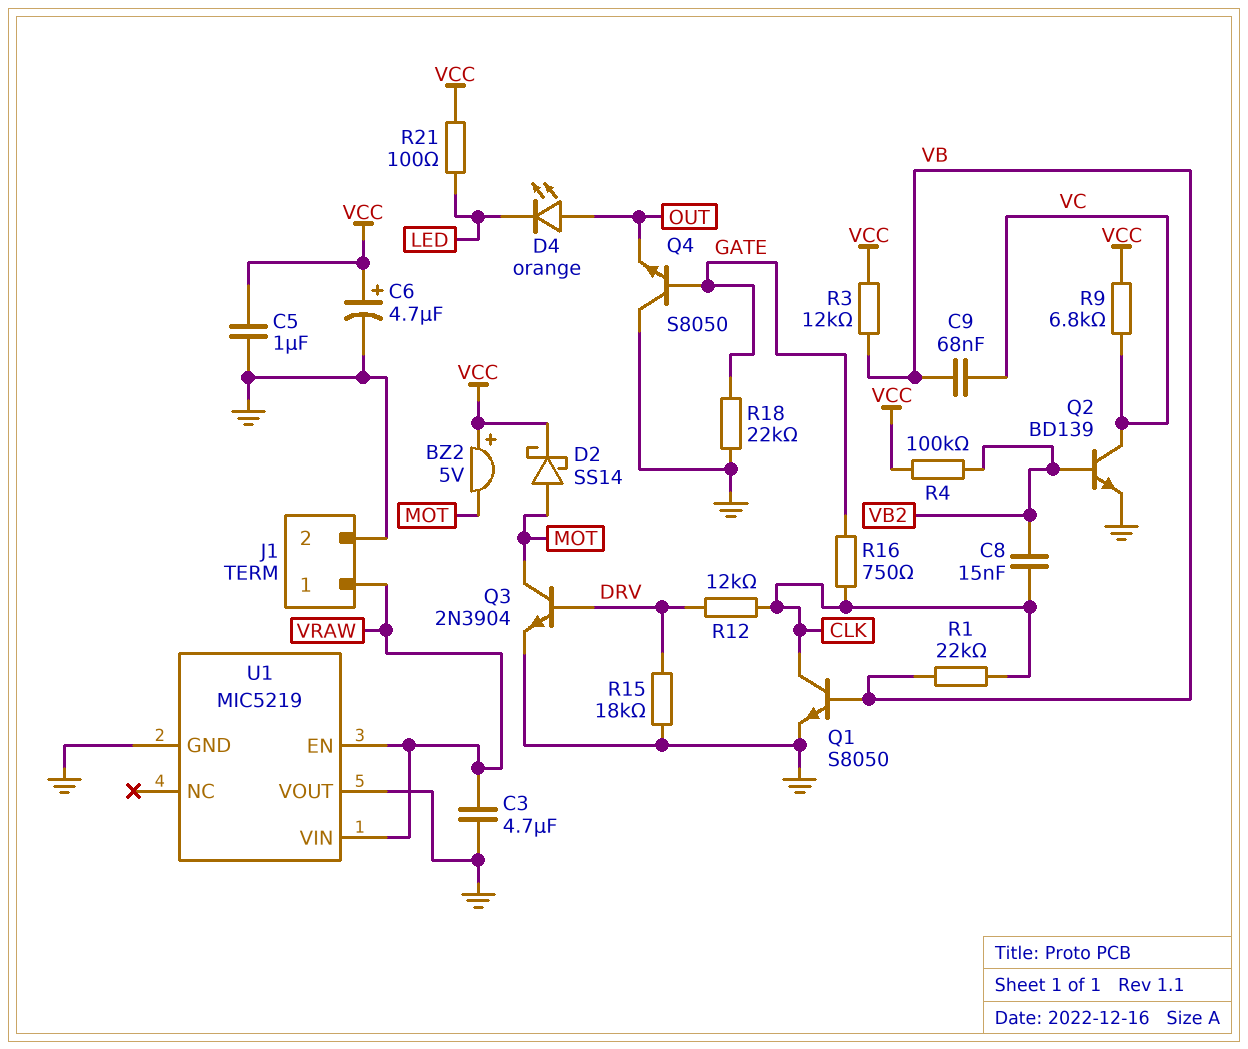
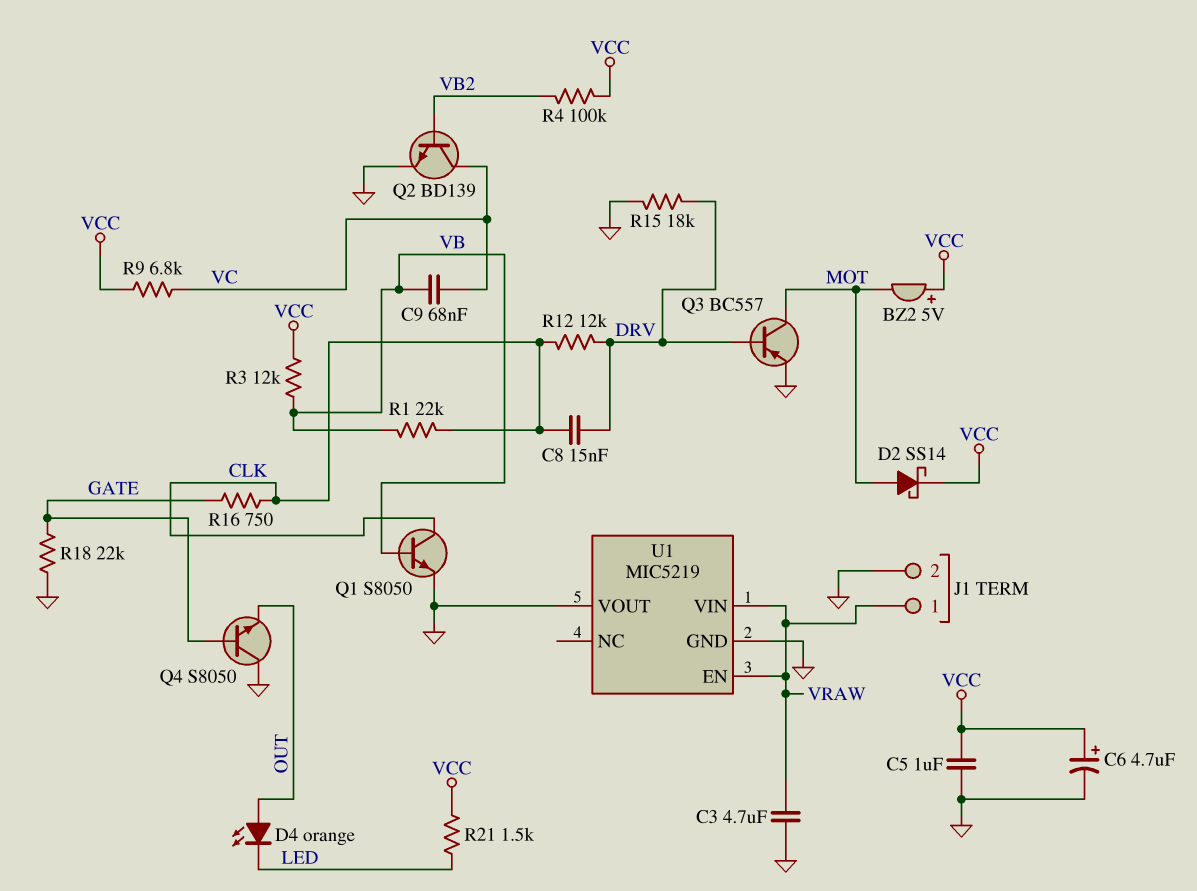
C8: 15nF (CLK, VB2) -> 15nF (CLK, DRV)
Q3: NPN 2N3904 (B DRV, C MOT, E GND) -> PNP BC557 (B DRV, C MOT, E GND)
R21: 100 (LED, VCC) -> 1.5k (LED, VCC)

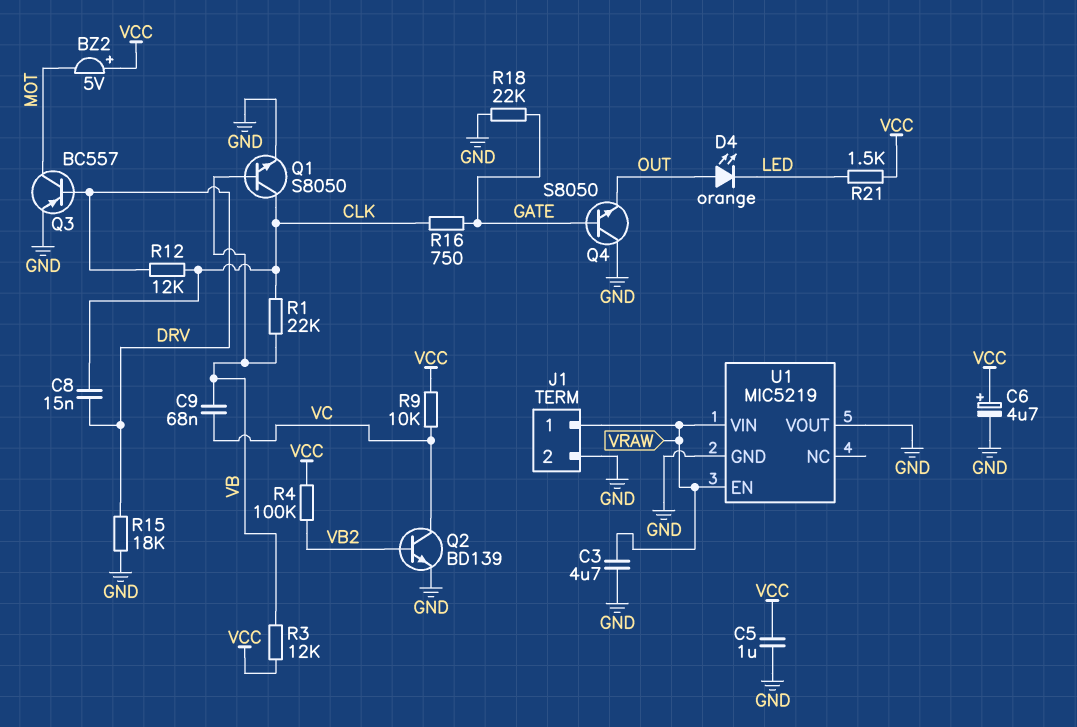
D2: schottky SS14 (A MOT, K VCC) -> none
R9: 6.8k (VC, VCC) -> 10k (VC, VCC)

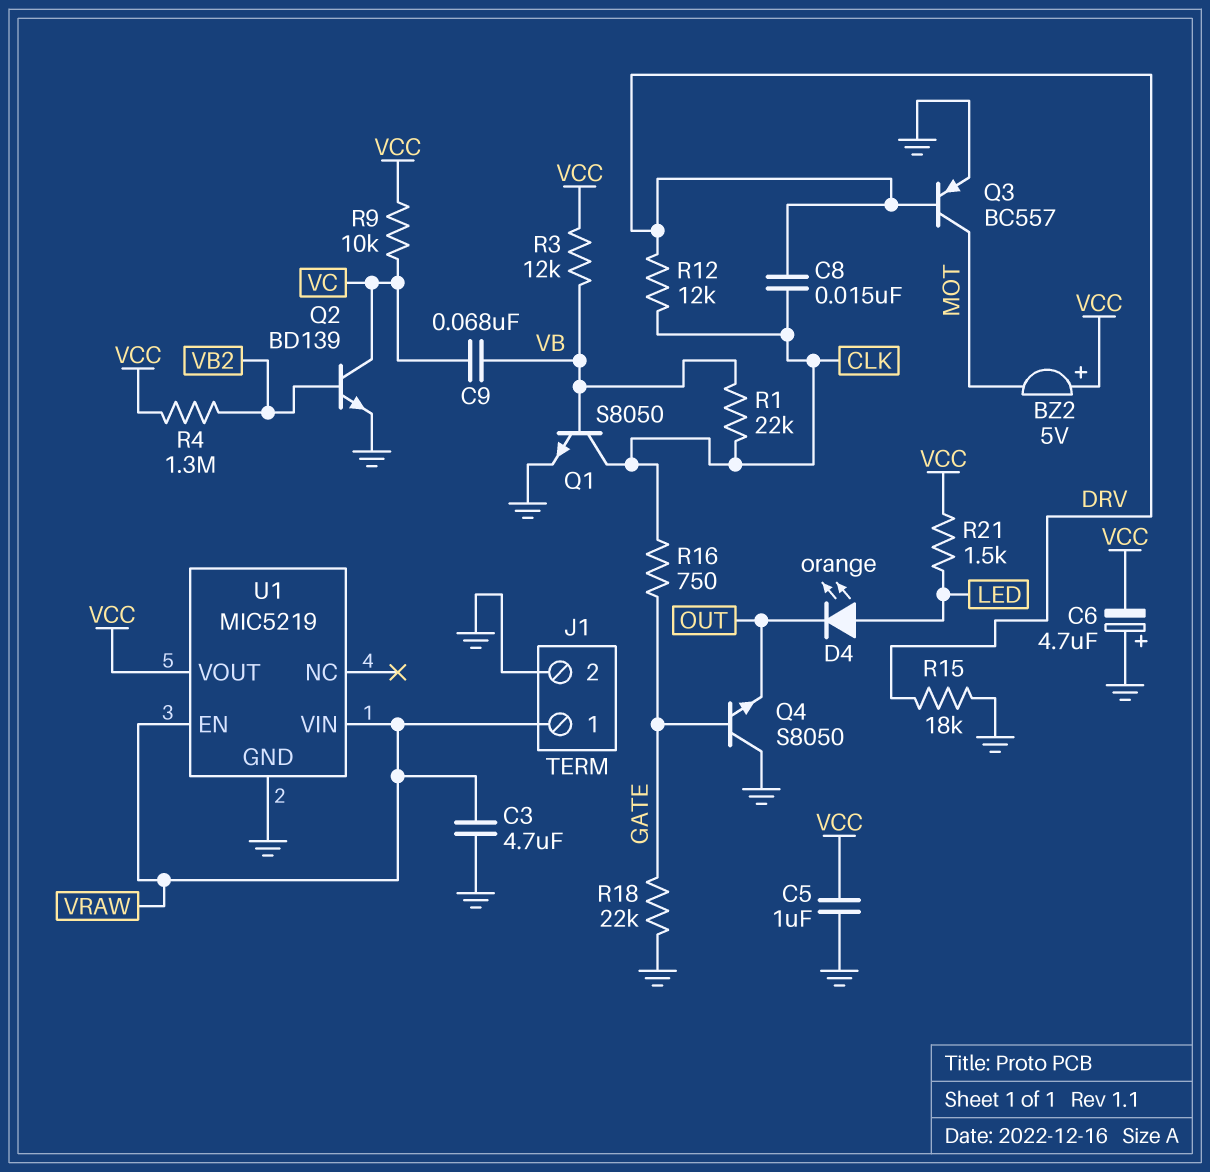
C6: 4.7uF (plus VCC, minus GND) -> 4.7uF (plus GND, minus VCC)
D4: LED orange (A OUT, K LED) -> LED orange (A LED, K OUT)
R4: 100k (VB2, VCC) -> 1.3M (VB2, VCC)
U1 pin VOUT: GND -> VCC

